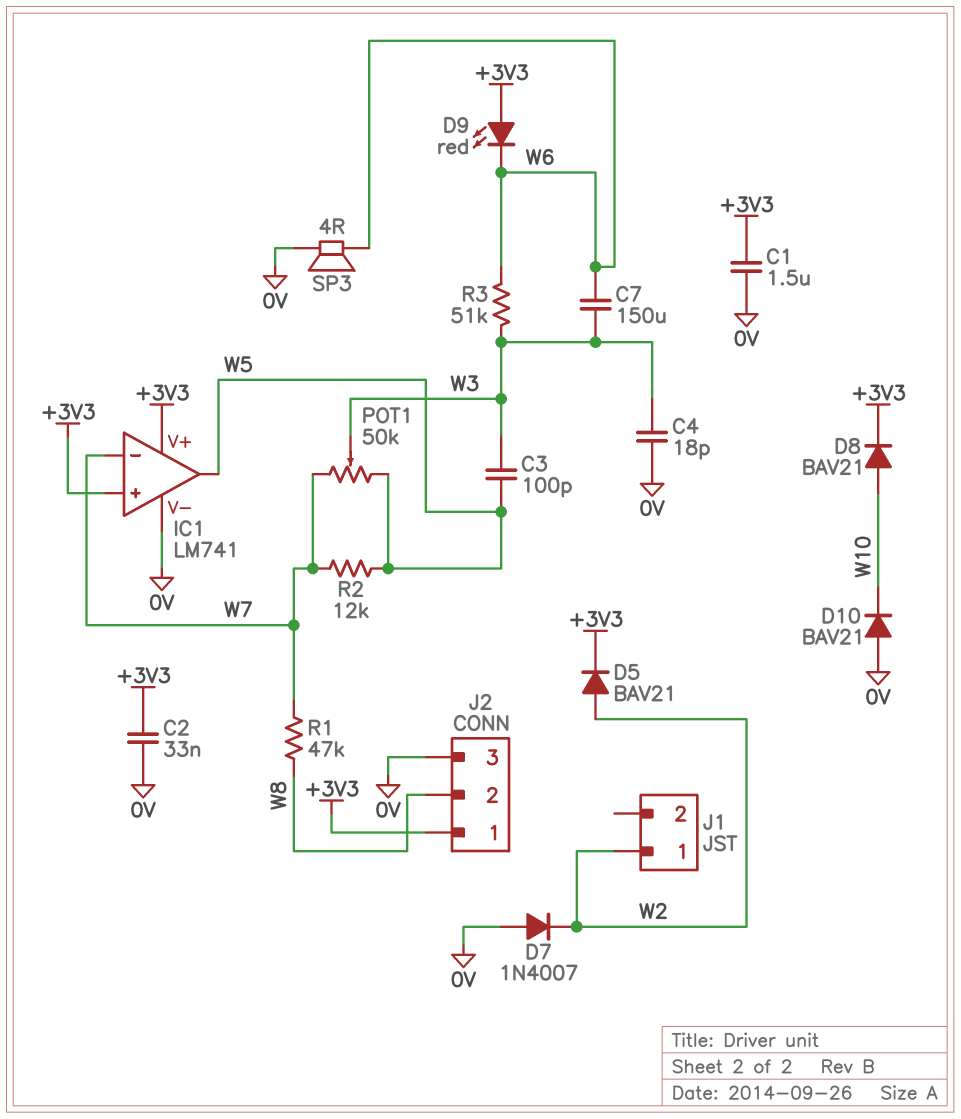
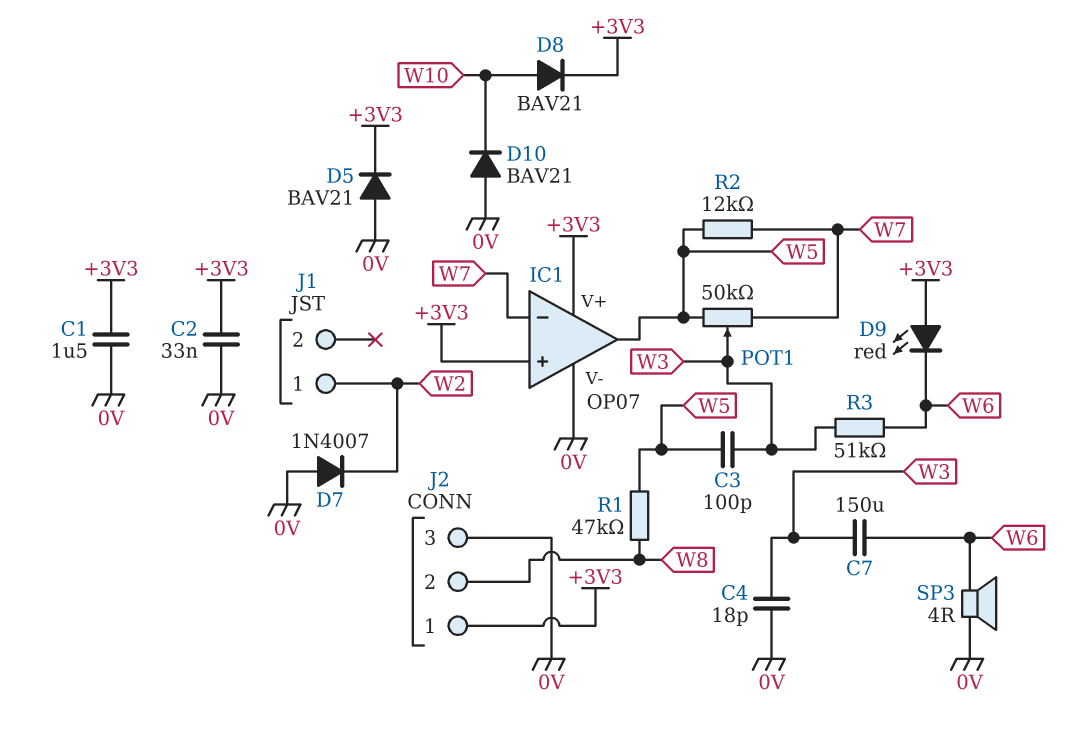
D5: diode BAV21 (A W2, K +3V3) -> diode BAV21 (A 0V, K +3V3)
IC1: LM741 -> OP07
R1: 47k (W7, W8) -> 47k (W5, W8)

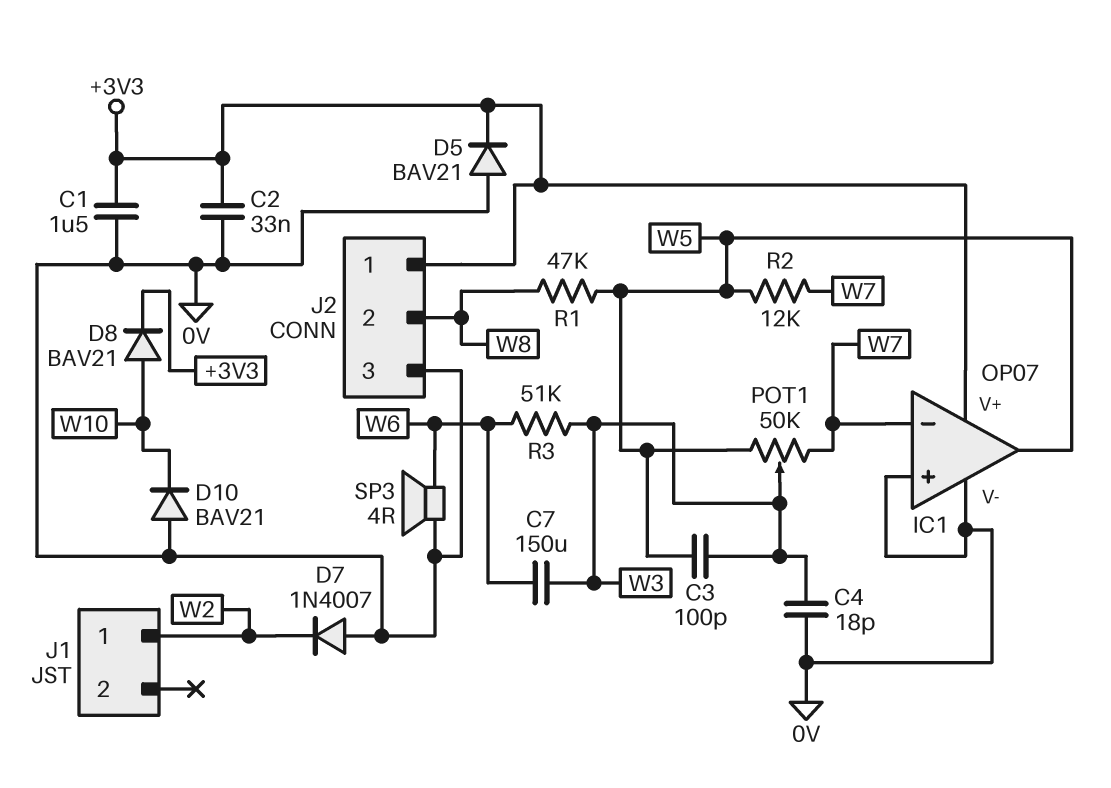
D9: LED red (A +3V3, K W6) -> none
IC1 pin in+: +3V3 -> 0V

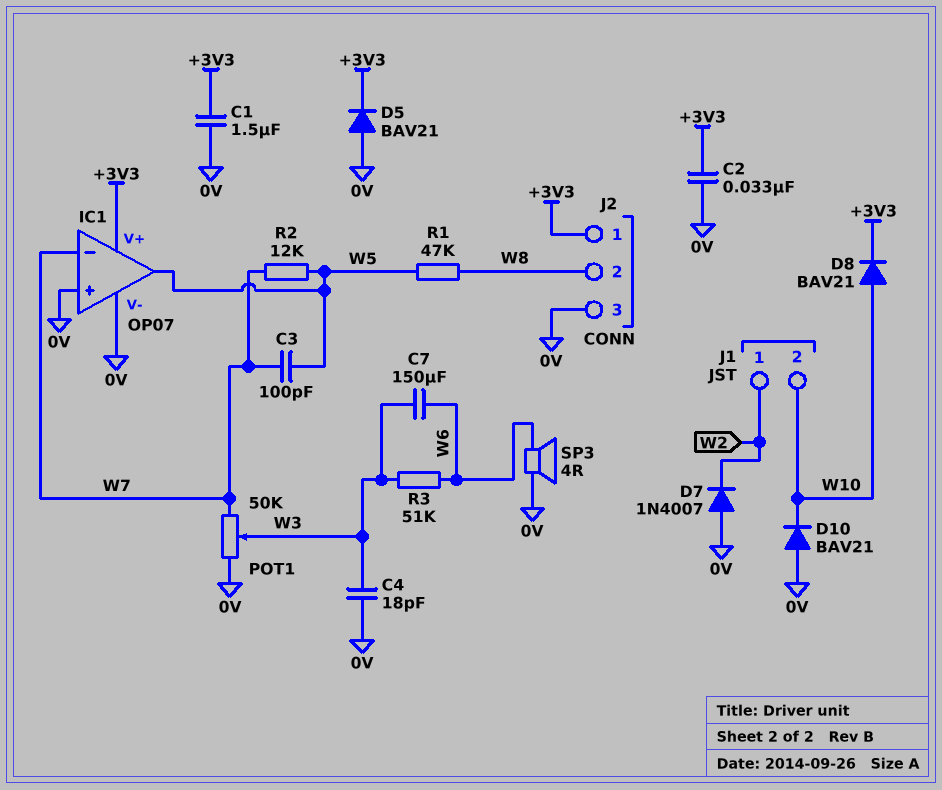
C3: 100pF (W3, W5) -> 100pF (W5, W7)
J1 pin 2: none -> W10
POT1: 50k (W5, W7, wiper W3) -> 50k (0V, W7, wiper W3)

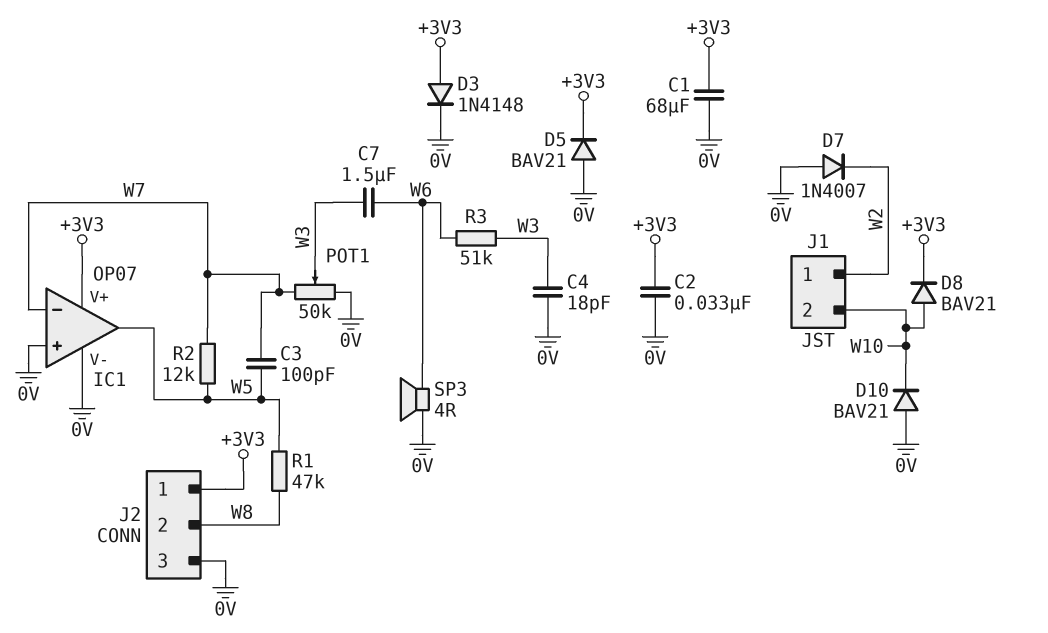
C1: 1.5uF (+3V3, 0V) -> 68uF (+3V3, 0V)
C7: 150uF (W3, W6) -> 1.5uF (W3, W6)
D3: none -> diode 1N4148 (A +3V3, K 0V)

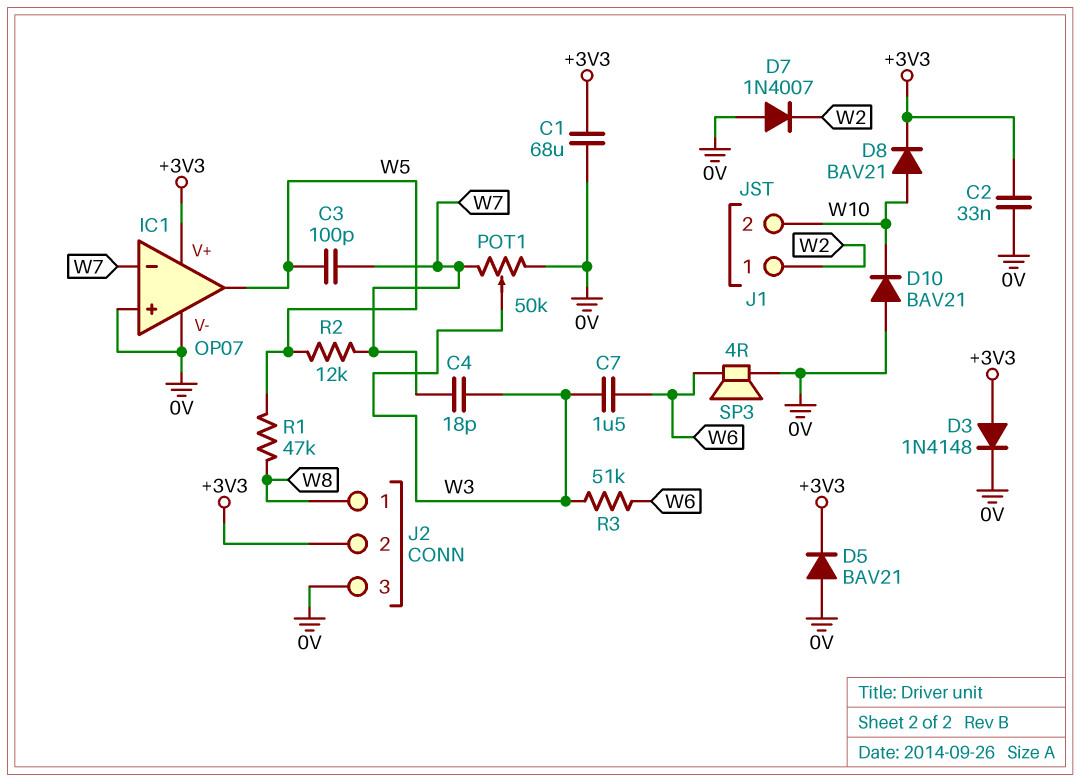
C4: 18pF (0V, W3) -> 18pF (W3, W7)
J2 pin 1: +3V3 -> W8
J2 pin 2: W8 -> +3V3

